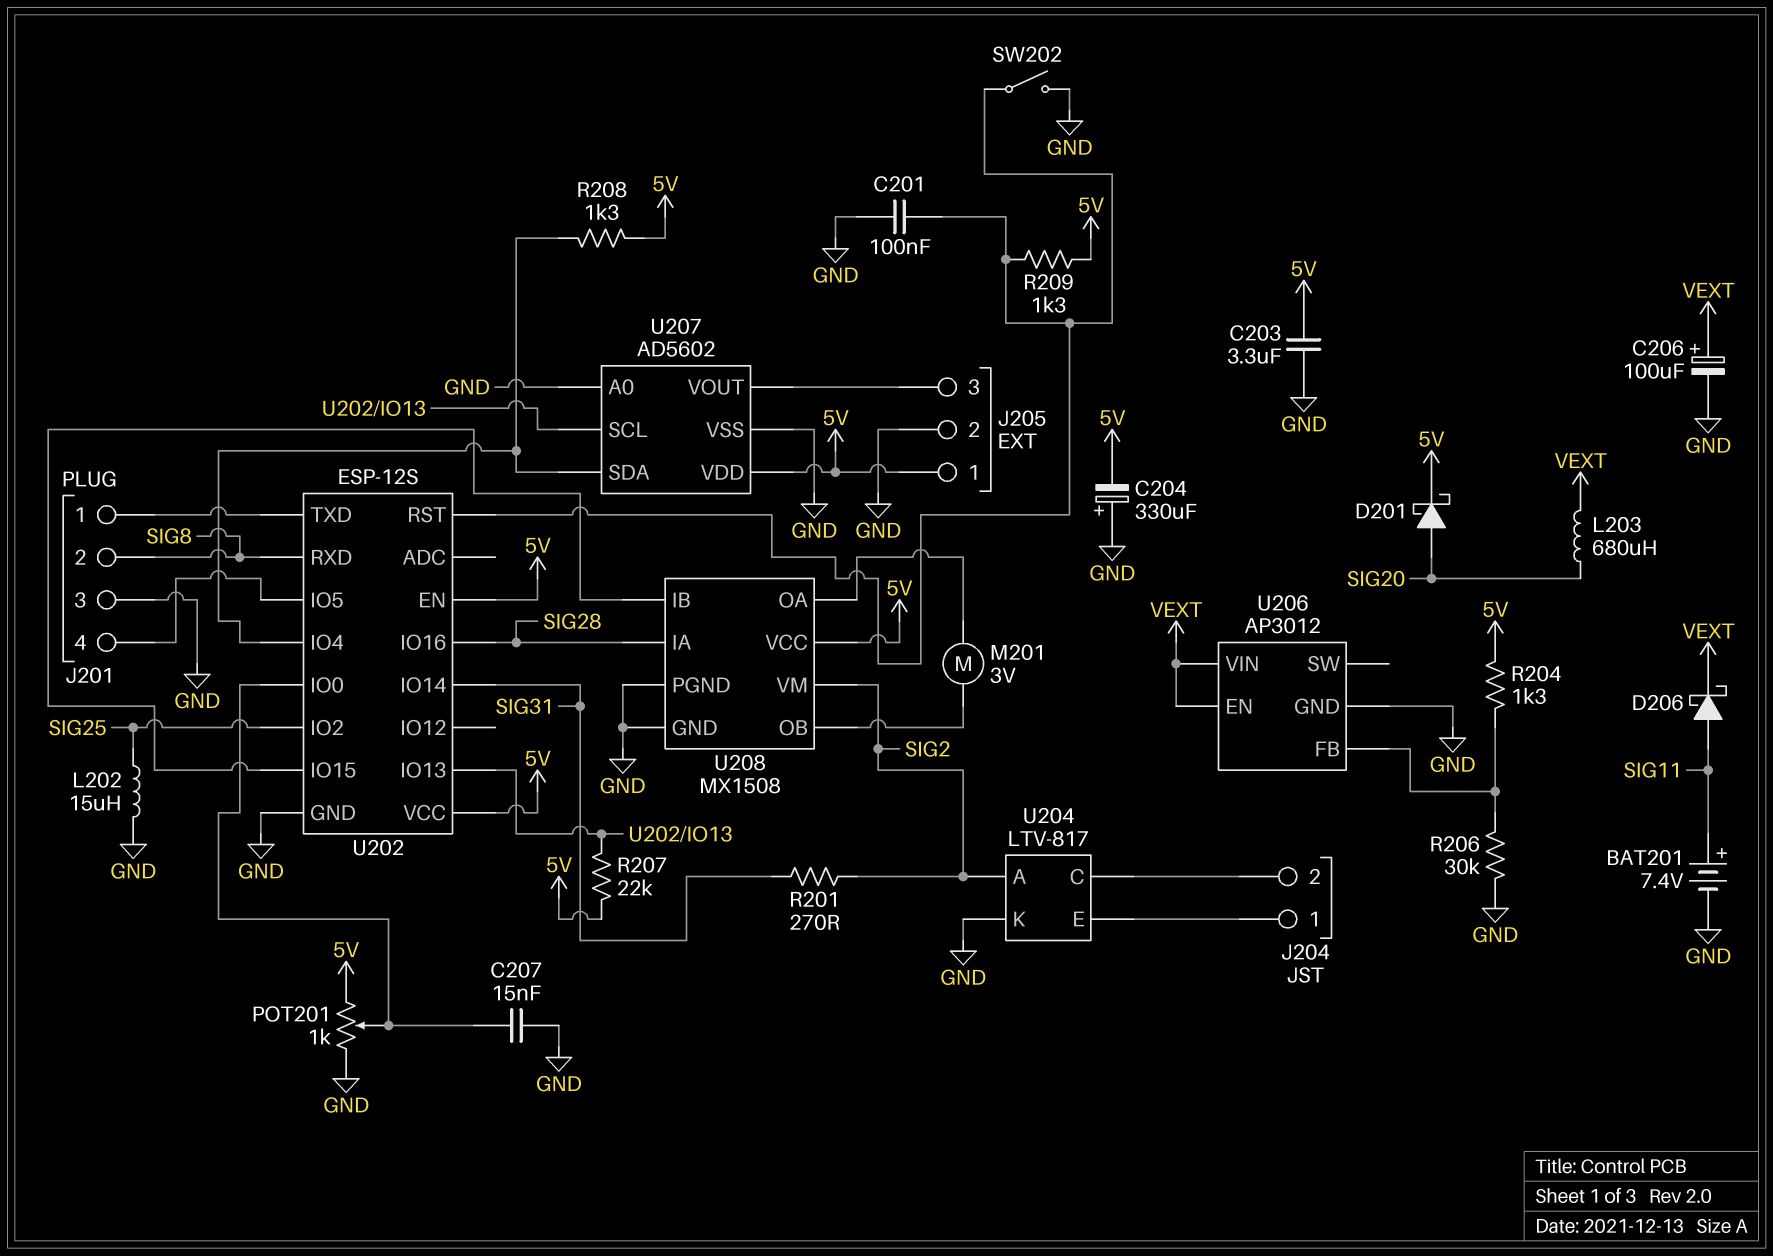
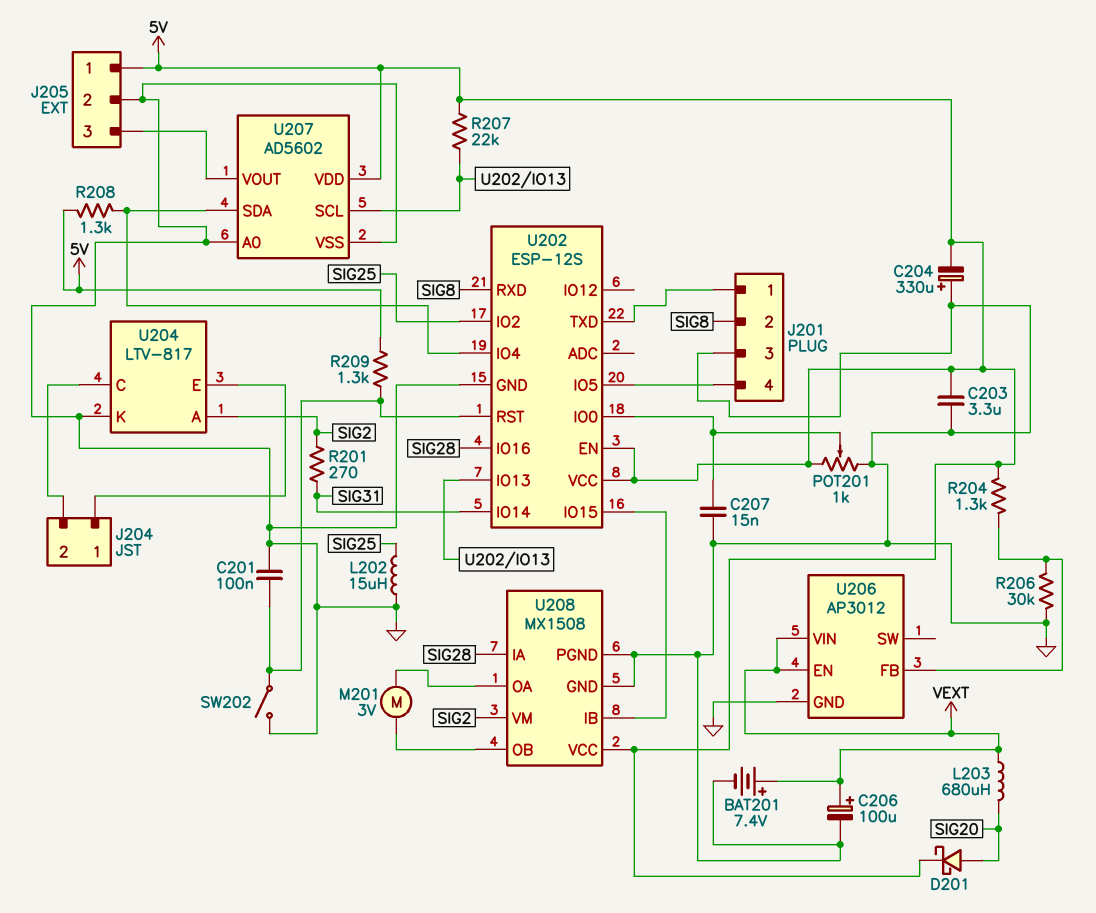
BAT201: 7.4V (plus SIG11, minus GND) -> 7.4V (plus VEXT, minus GND)
D206: schottky (A SIG11, K VEXT) -> none

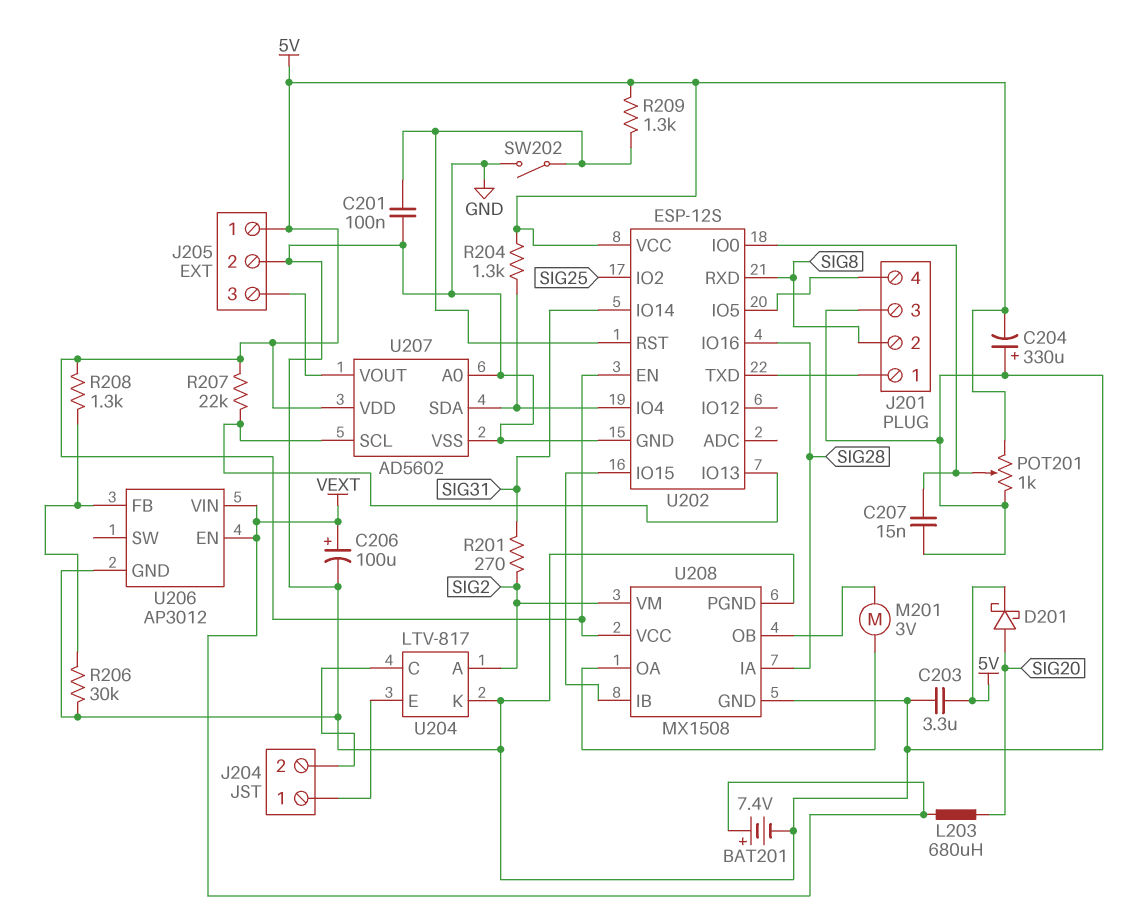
L202: 15uH (GND, SIG25) -> none
R204: 1.3k (5V, U206/FB) -> 1.3k (5V, U202/IO4)
R208: 1.3k (5V, U202/IO4) -> 1.3k (5V, U206/FB)

